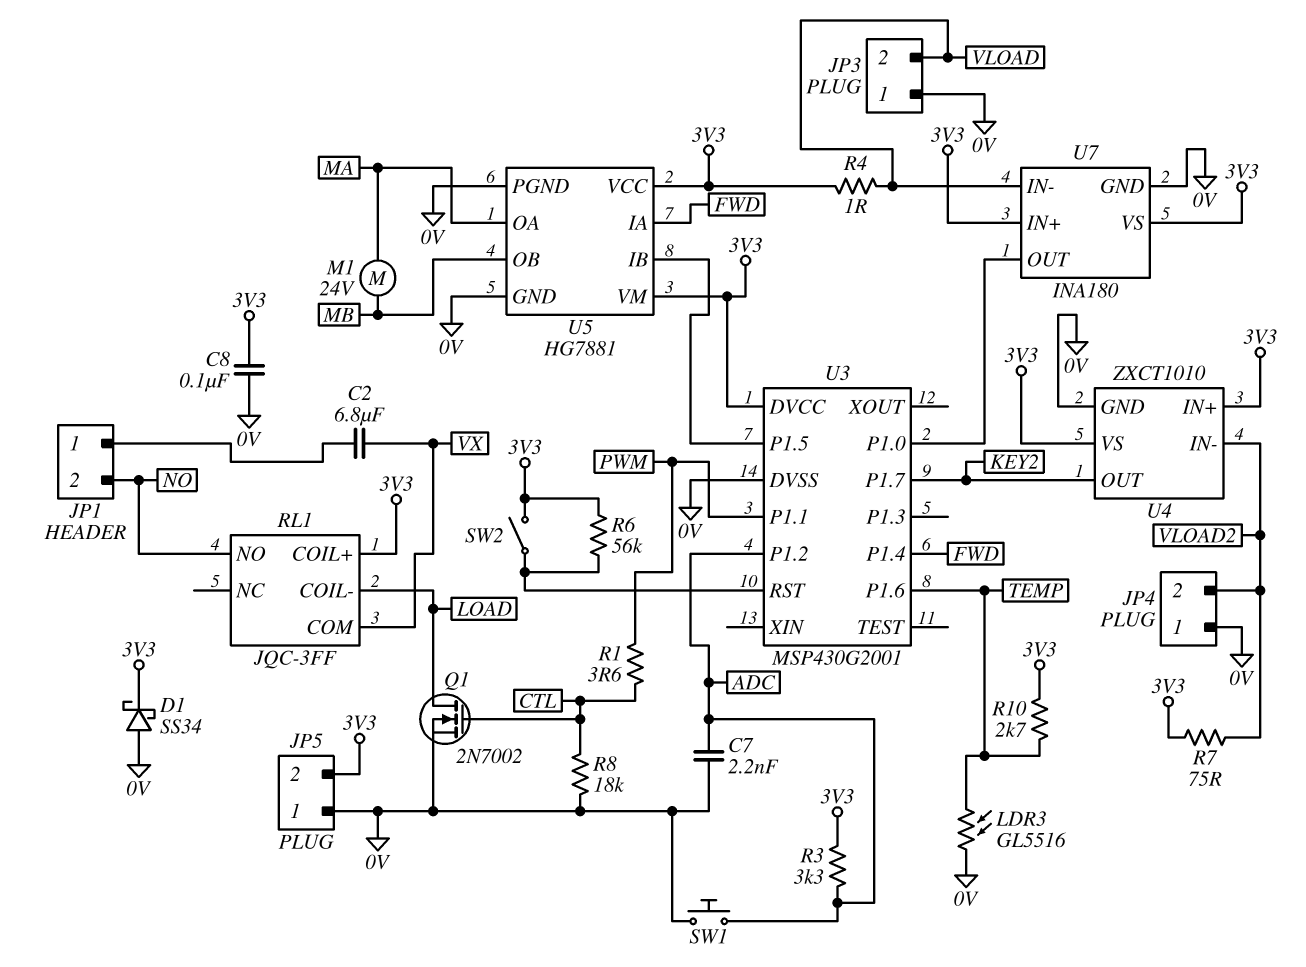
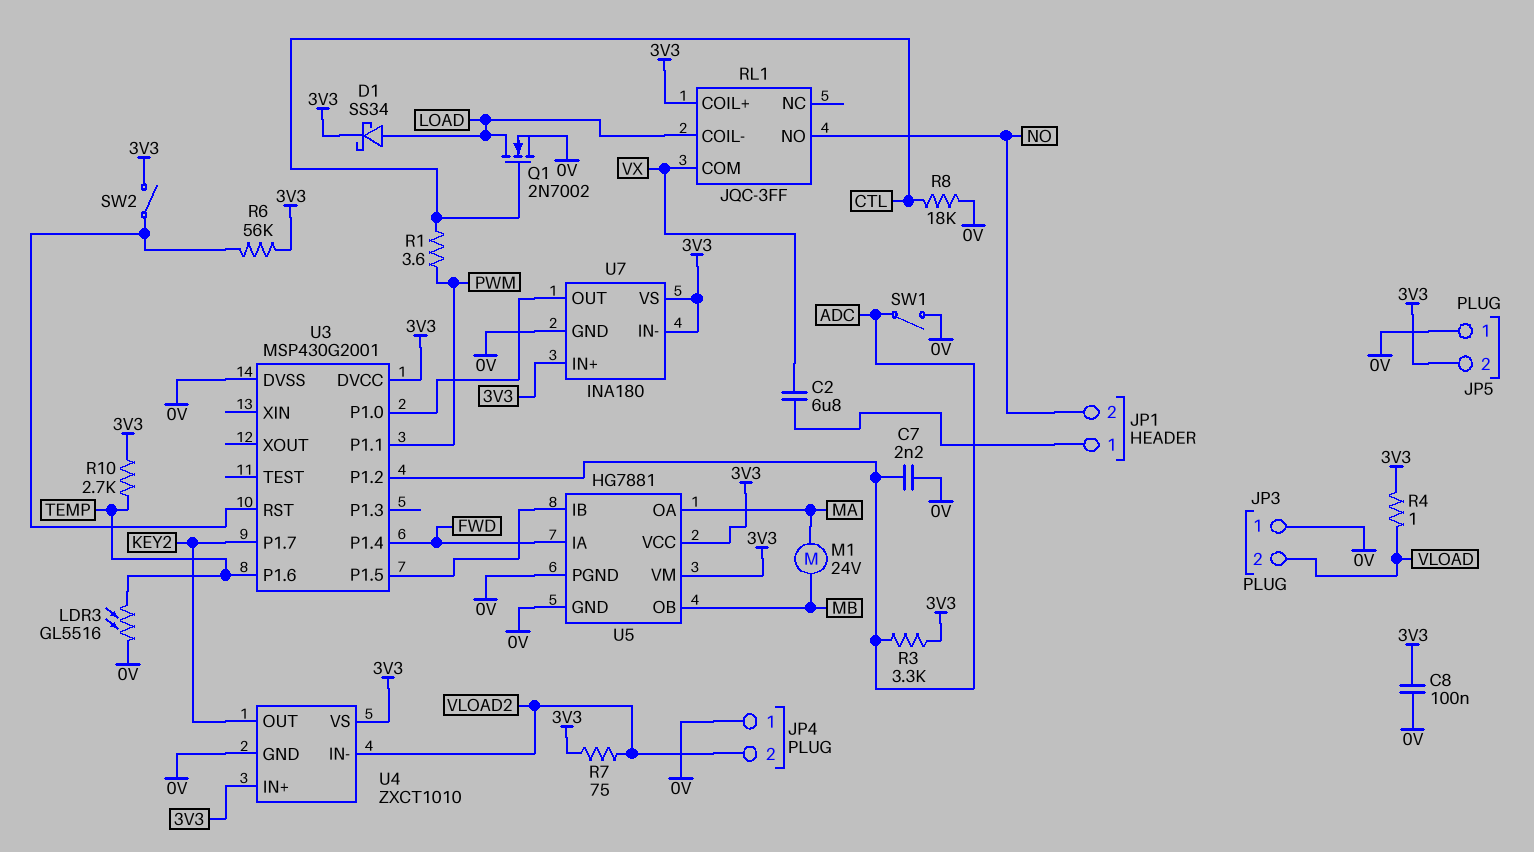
D1: schottky SS34 (A 0V, K 3V3) -> schottky SS34 (A LOAD, K 3V3)
SW1: button (0V, ADC) -> switch (0V, ADC)
U7 pin IN-: VLOAD -> 3V3

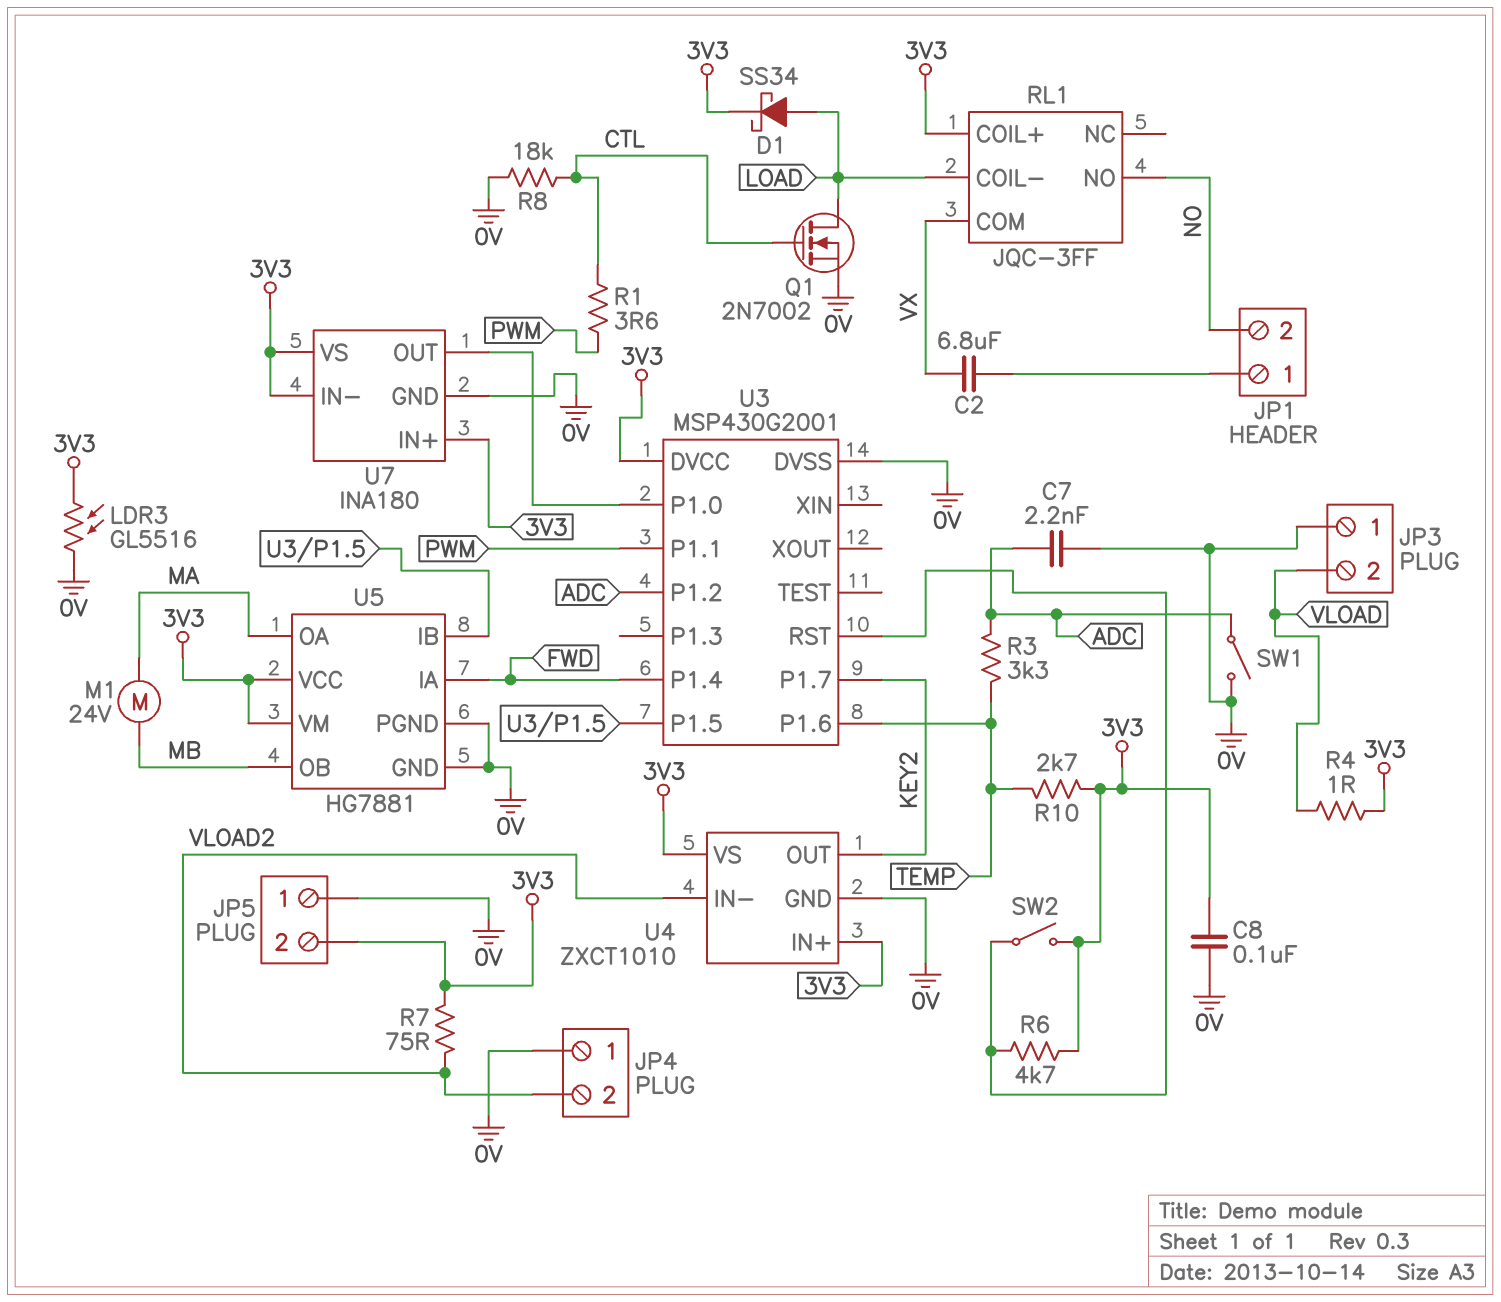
LDR3: GL5516 (0V, TEMP) -> GL5516 (0V, 3V3)
R3: 3.3k (3V3, ADC) -> 3.3k (ADC, TEMP)
R6: 56k (3V3, U3/RST) -> 4.7k (3V3, U3/RST)

